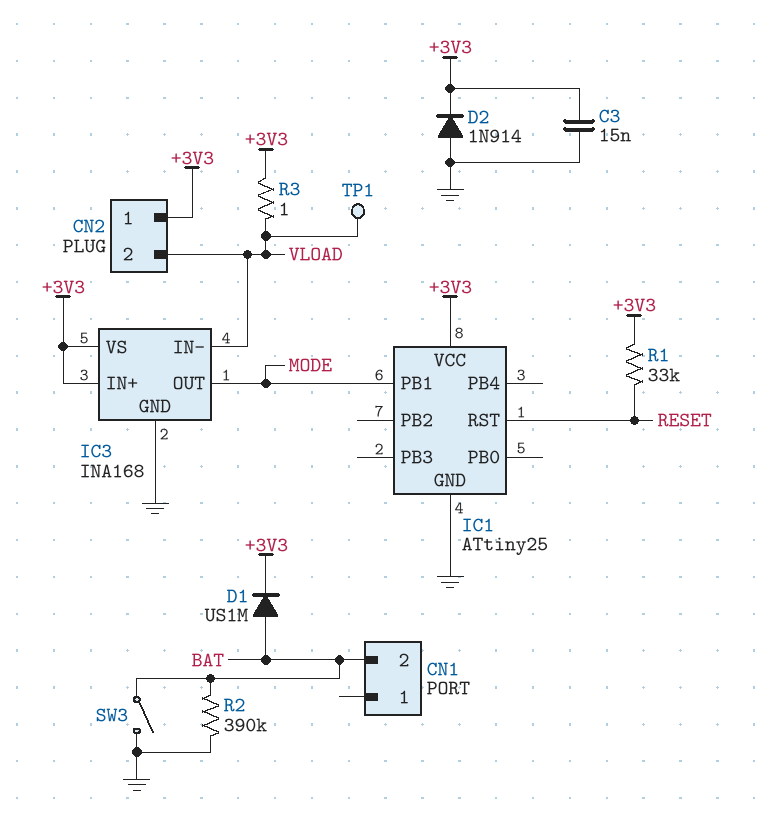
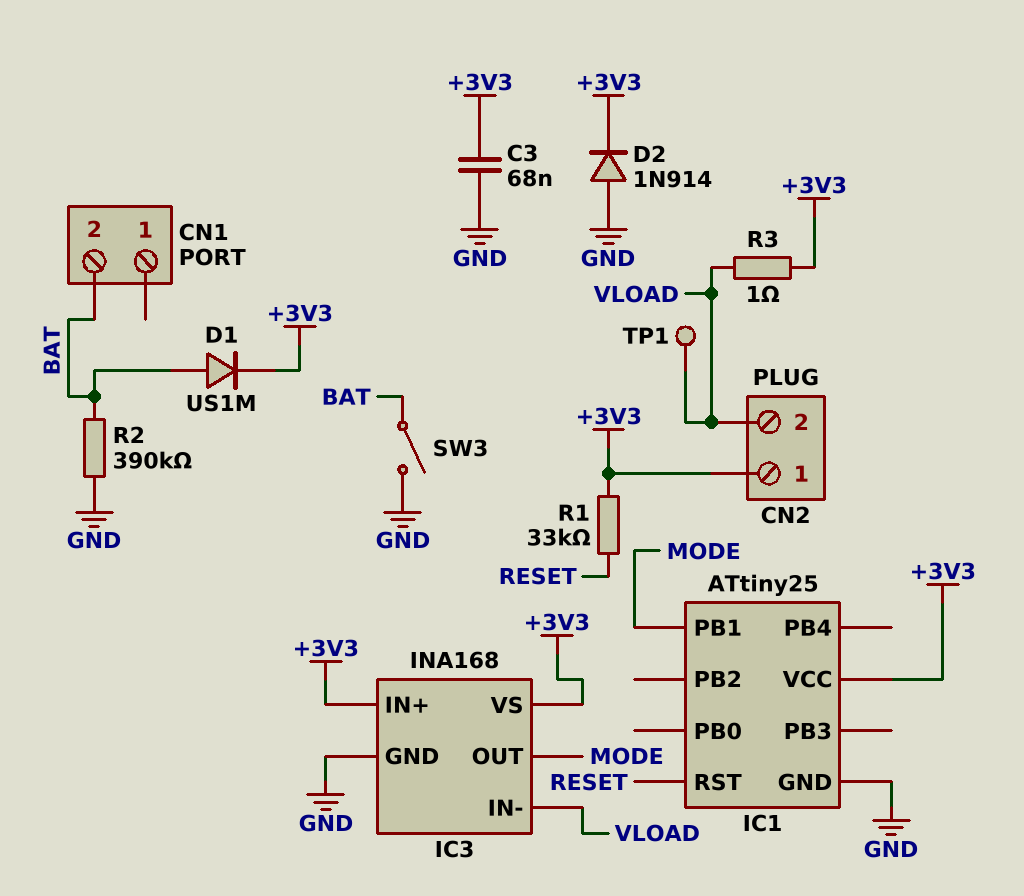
C3: 15nF (+3V3, GND) -> 68nF (+3V3, GND)

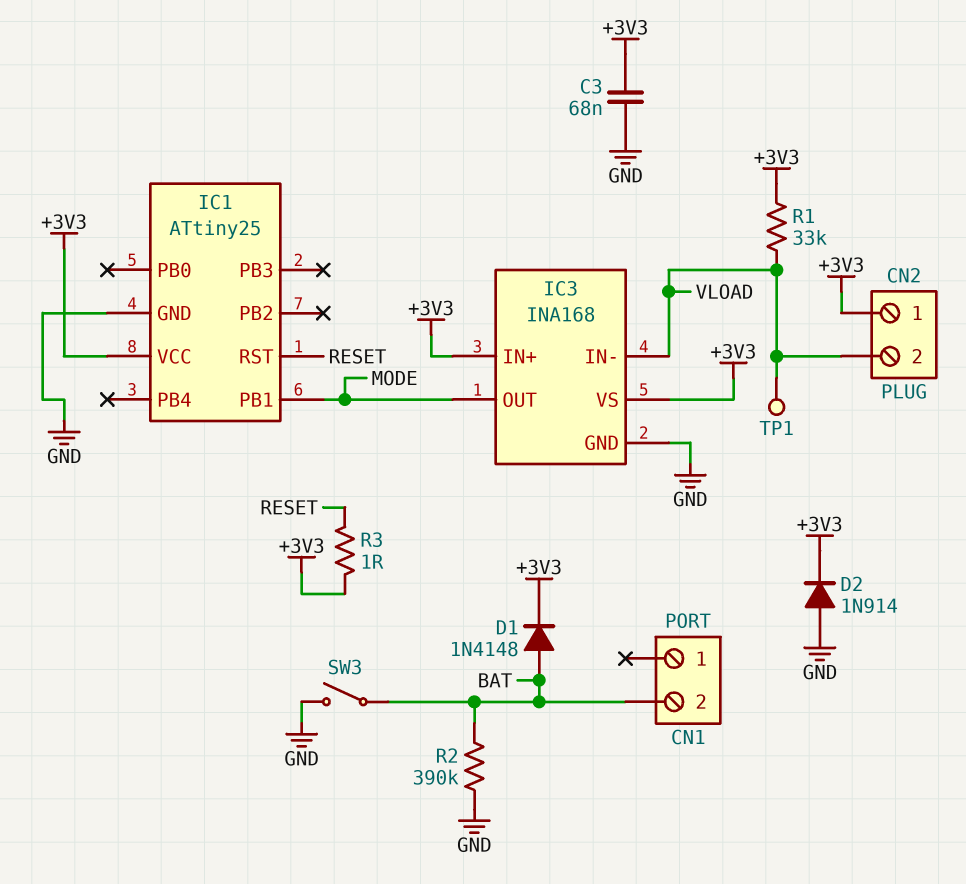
D1: diode US1M (A BAT, K +3V3) -> diode 1N4148 (A BAT, K +3V3)
R1: 33k (+3V3, RESET) -> 33k (+3V3, VLOAD)
R3: 1 (+3V3, VLOAD) -> 1 (+3V3, RESET)

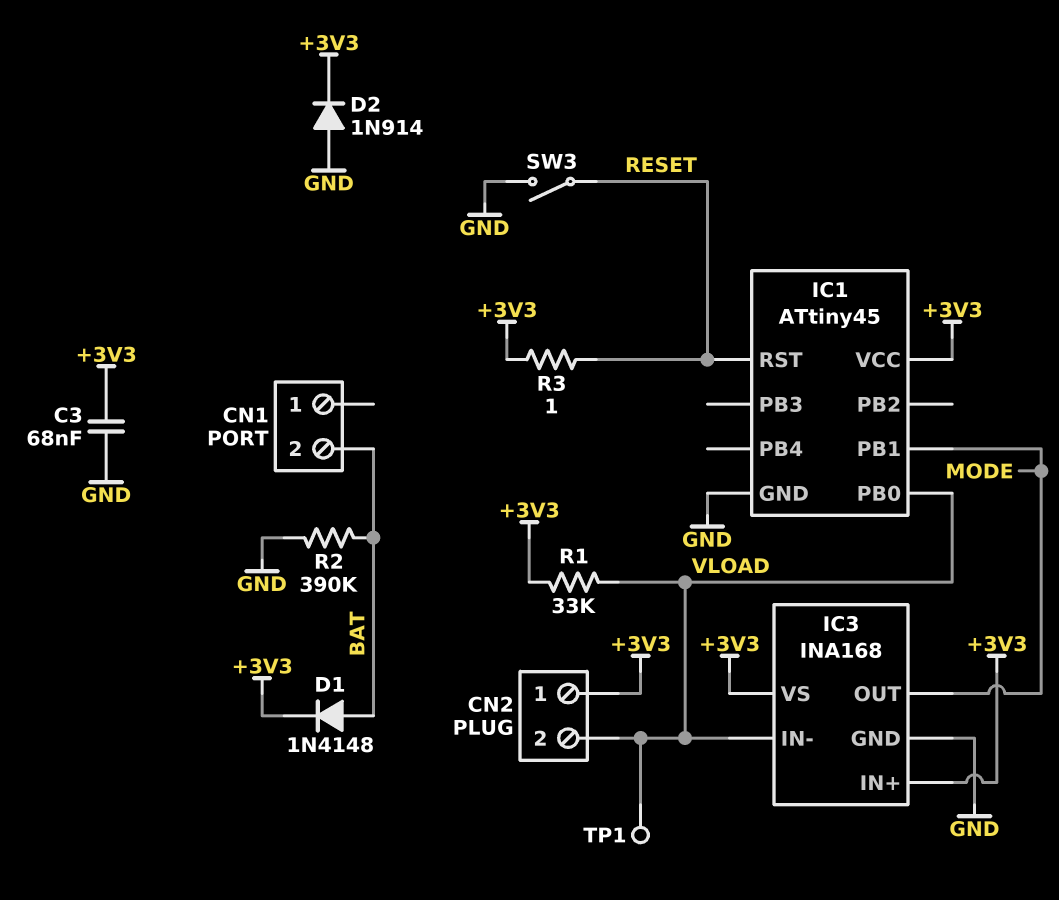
IC1: ATtiny25 -> ATtiny45
IC1 pin PB0: none -> VLOAD
SW3: switch (BAT, GND) -> switch (GND, RESET)

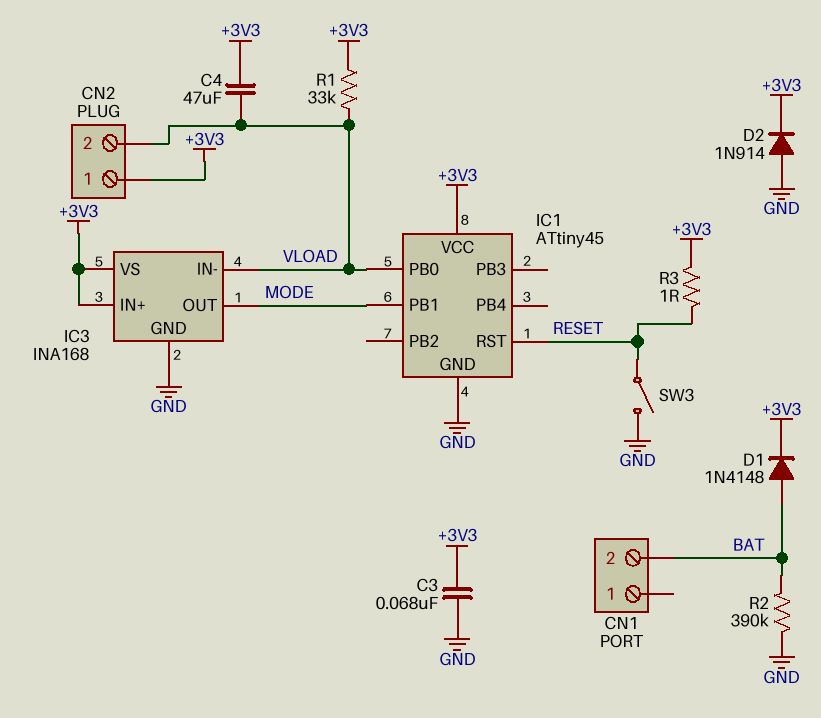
C4: none -> 47uF (+3V3, VLOAD)
TP1: test point (VLOAD) -> none

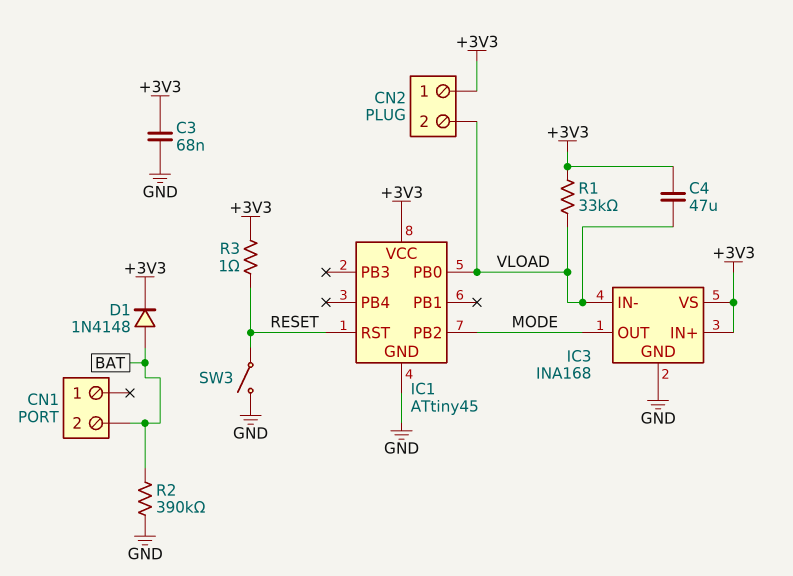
D2: diode 1N914 (A GND, K +3V3) -> none
IC1 pin PB1: MODE -> none
IC1 pin PB2: none -> MODE

